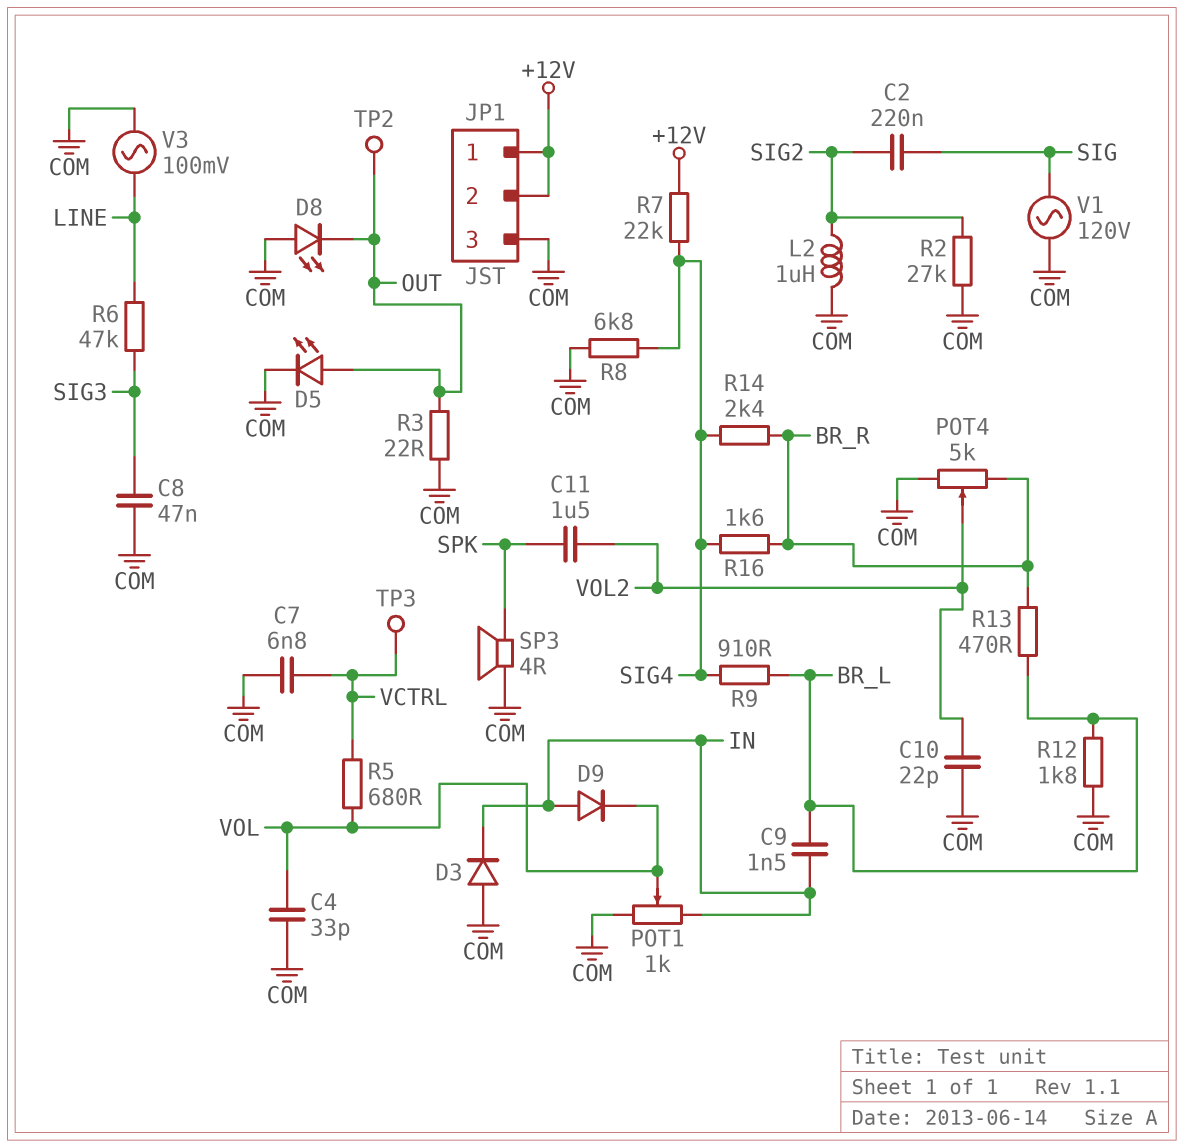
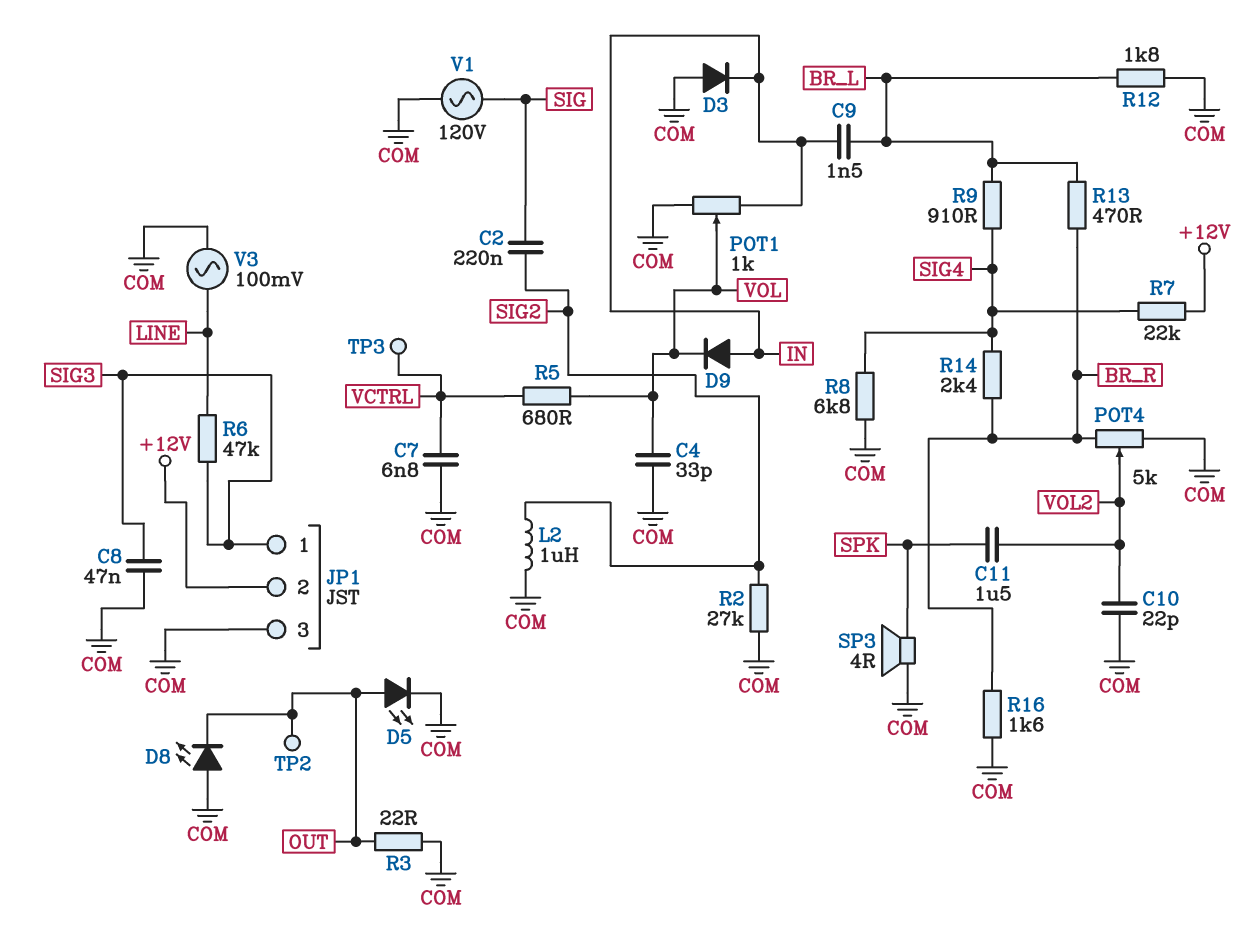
JP1 pin 1: +12V -> SIG3
R16: 1.6k (BR_R, SIG4) -> 1.6k (BR_R, COM)

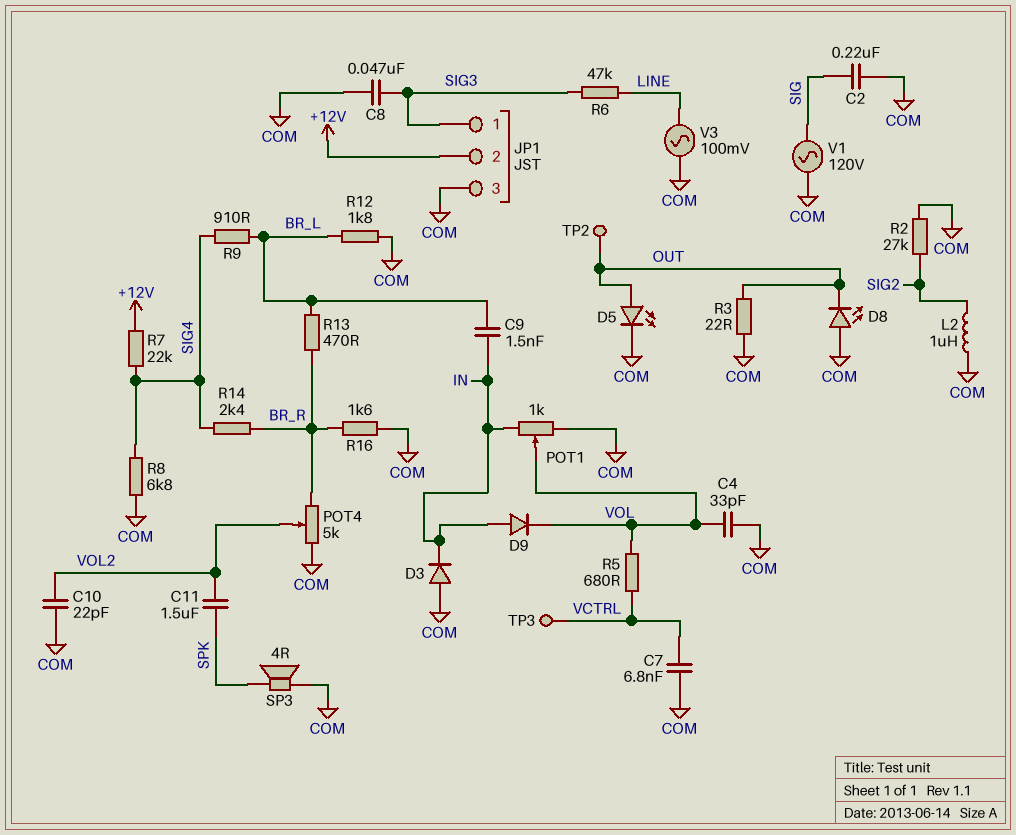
C2: 220nF (SIG, SIG2) -> 220nF (COM, SIG)

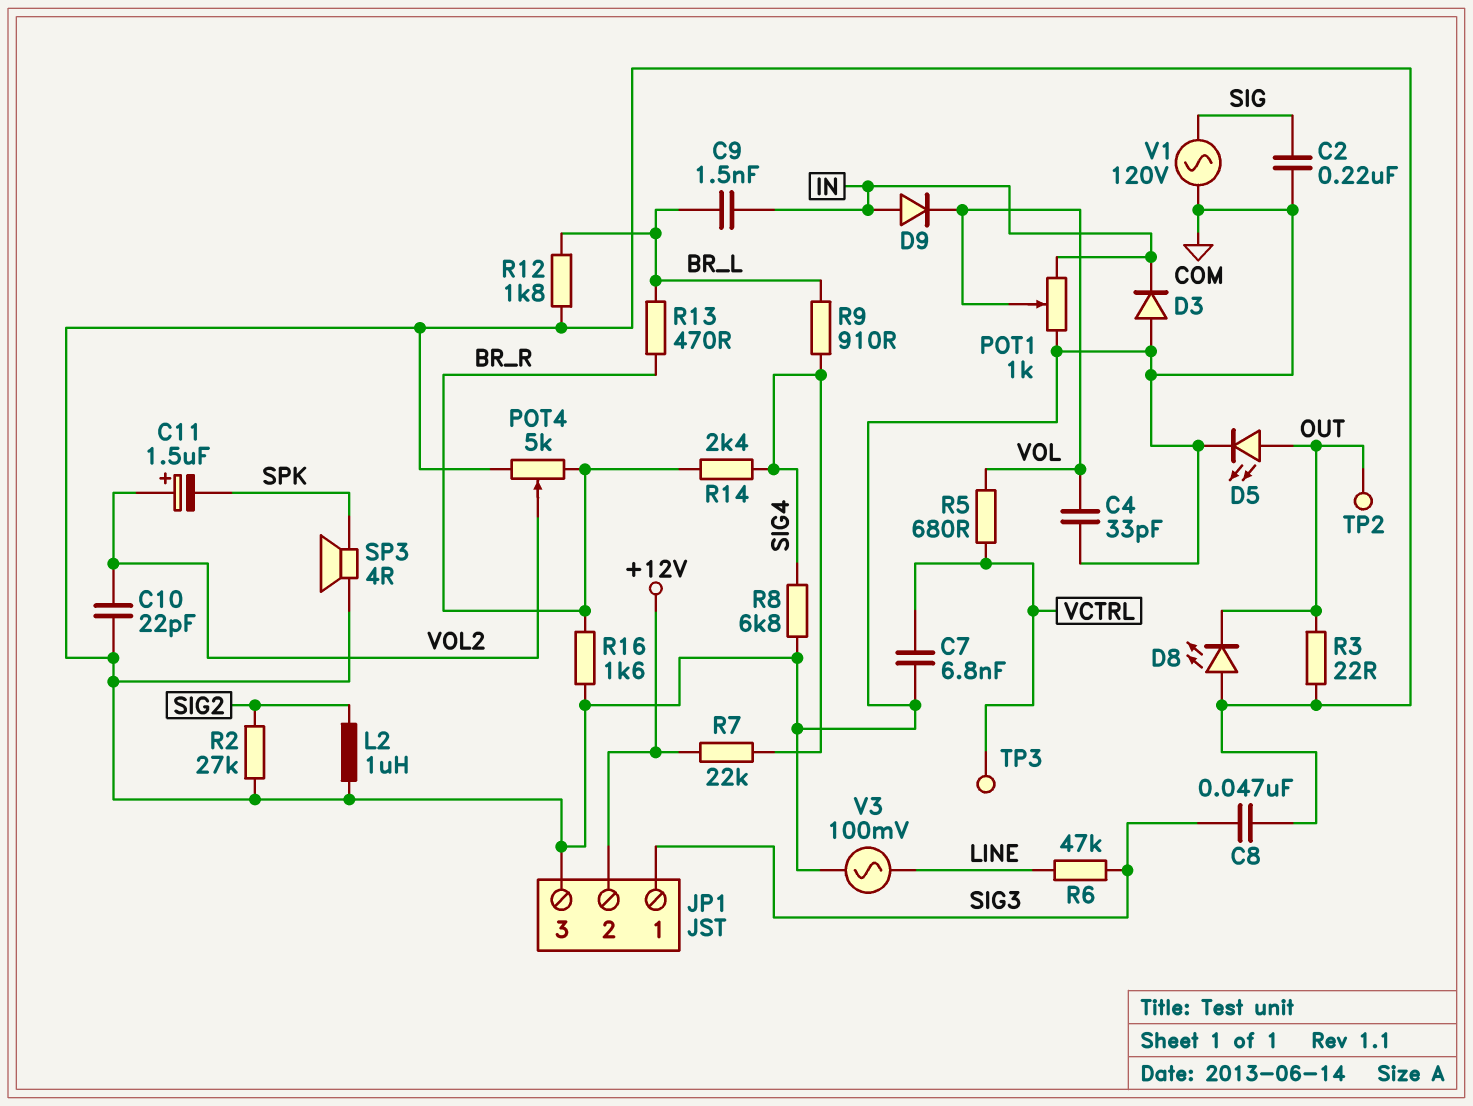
C11: 1.5uF (SPK, VOL2) -> 1.5uF (plus VOL2, minus SPK)

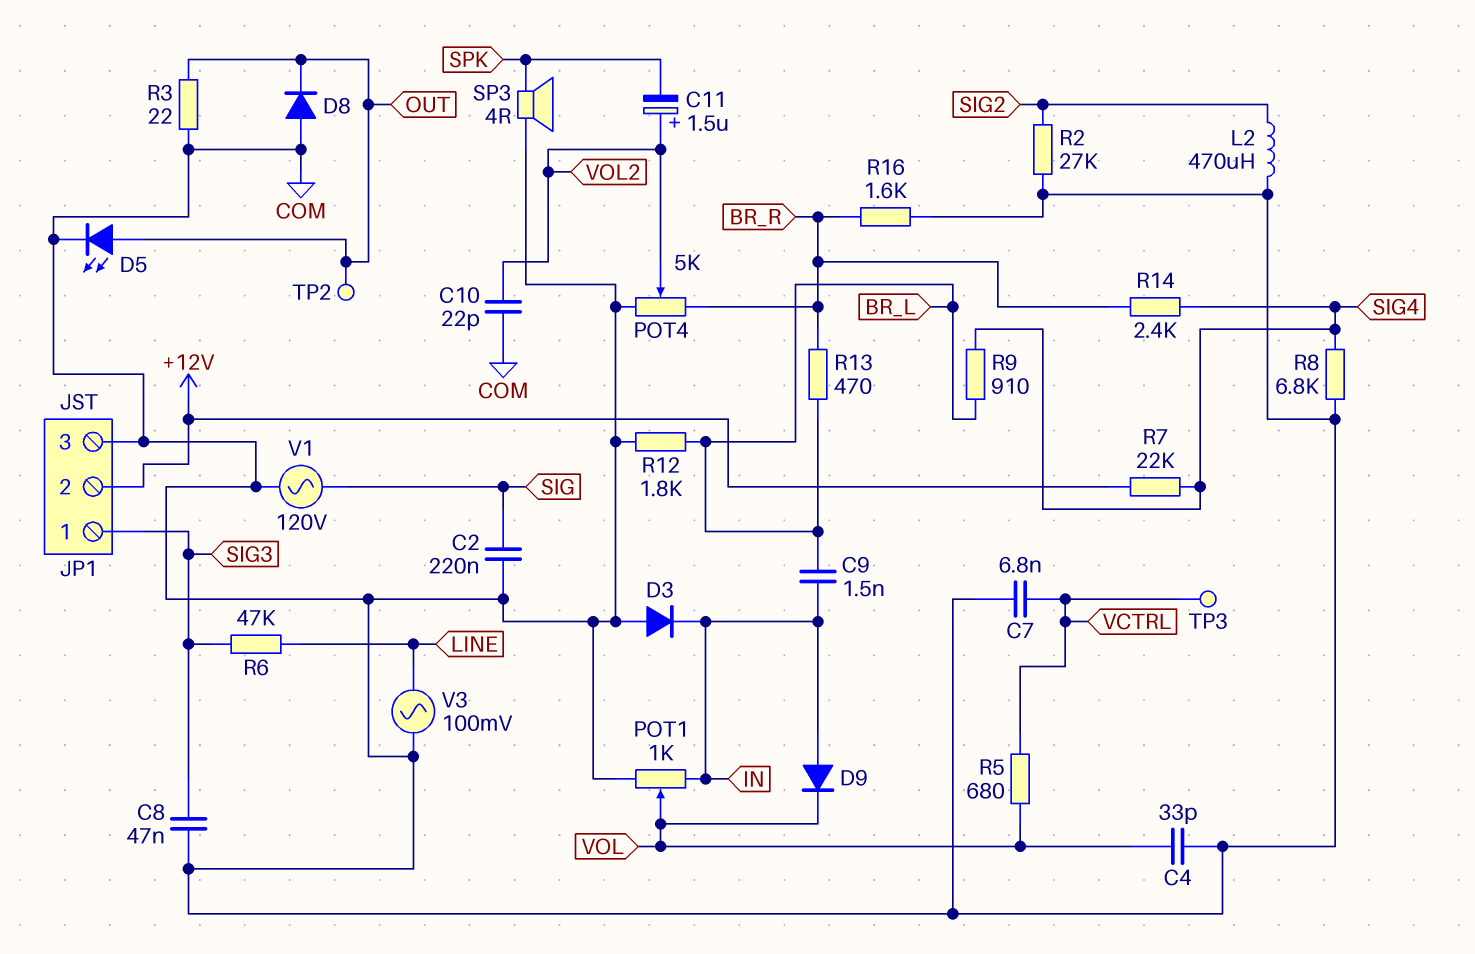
D8: LED (A COM, K OUT) -> diode (A COM, K OUT)
L2: 1uH (COM, SIG2) -> 470uH (COM, SIG2)

